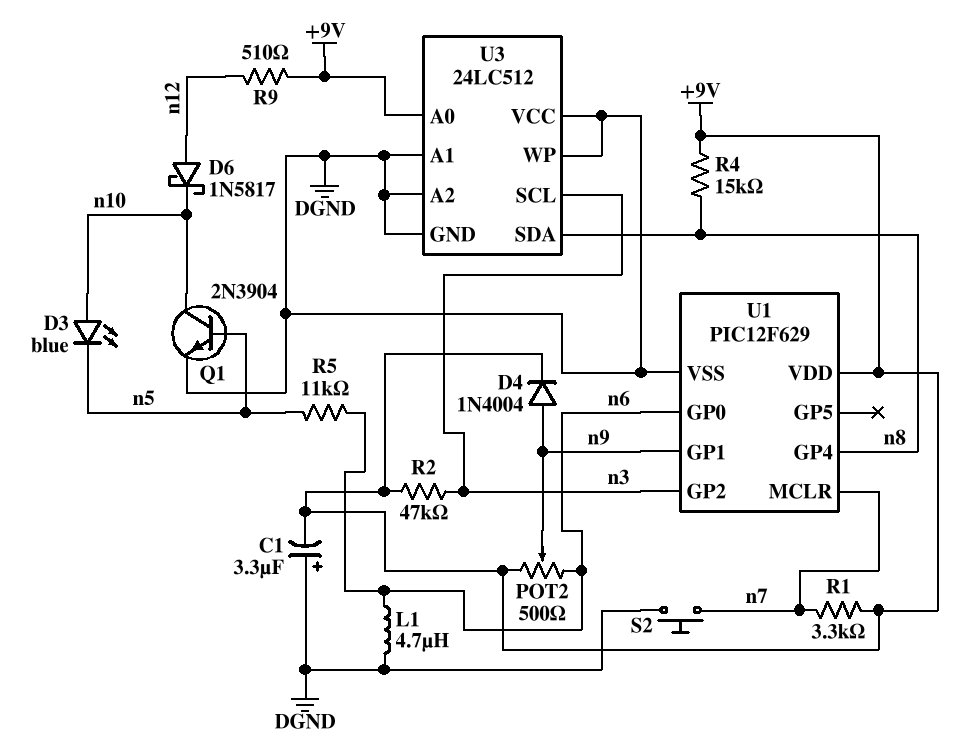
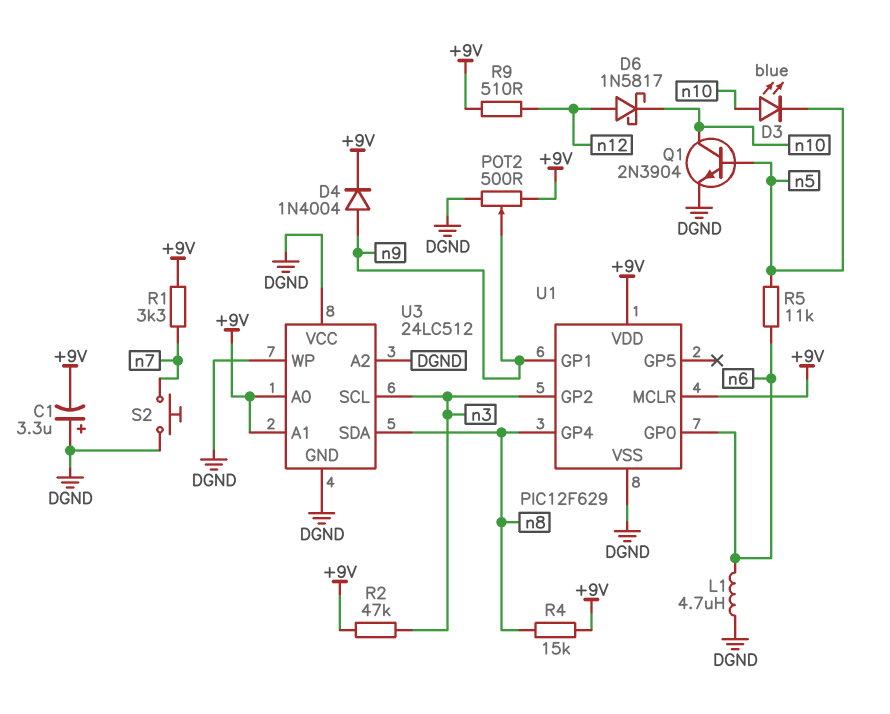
POT2: 500 (+9V, n6, wiper n9) -> 500 (+9V, DGND, wiper n9)
U1 pin MCLR: n7 -> +9V
U3 pin A1: DGND -> +9V

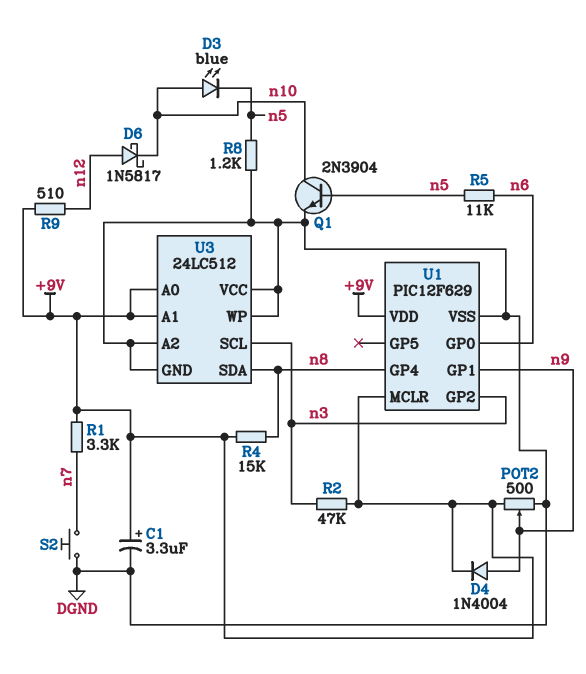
C1: 3.3uF (plus DGND, minus +9V) -> 3.3uF (plus +9V, minus DGND)
L1: 4.7uH (DGND, n6) -> none
R8: none -> 1.2k (DGND, n5)

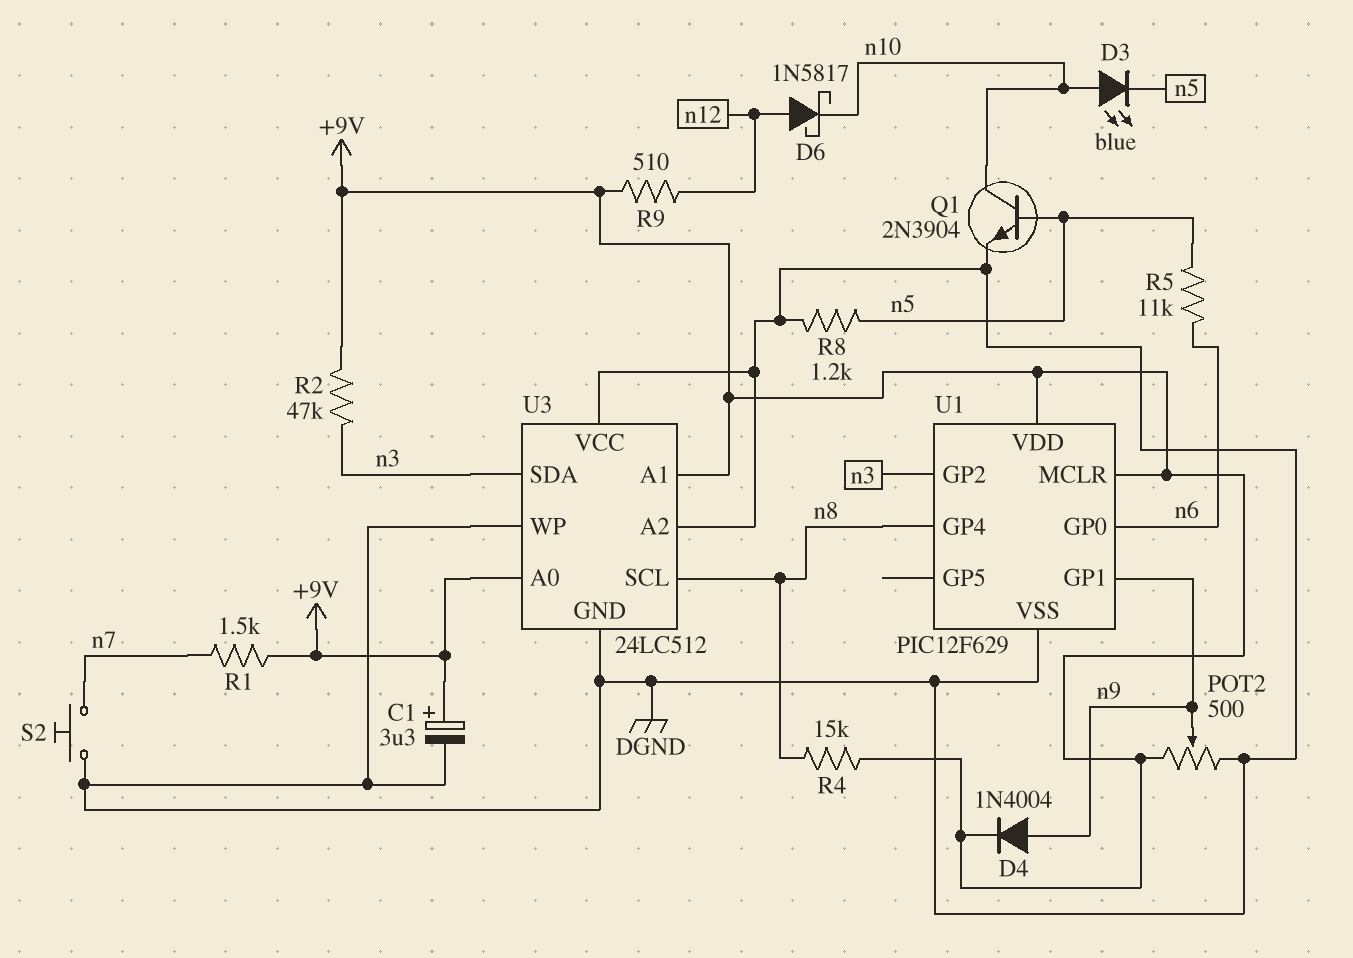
R1: 3.3k (+9V, n7) -> 1.5k (+9V, n7)
U3 pin SCL: n3 -> n8
U3 pin SDA: n8 -> n3

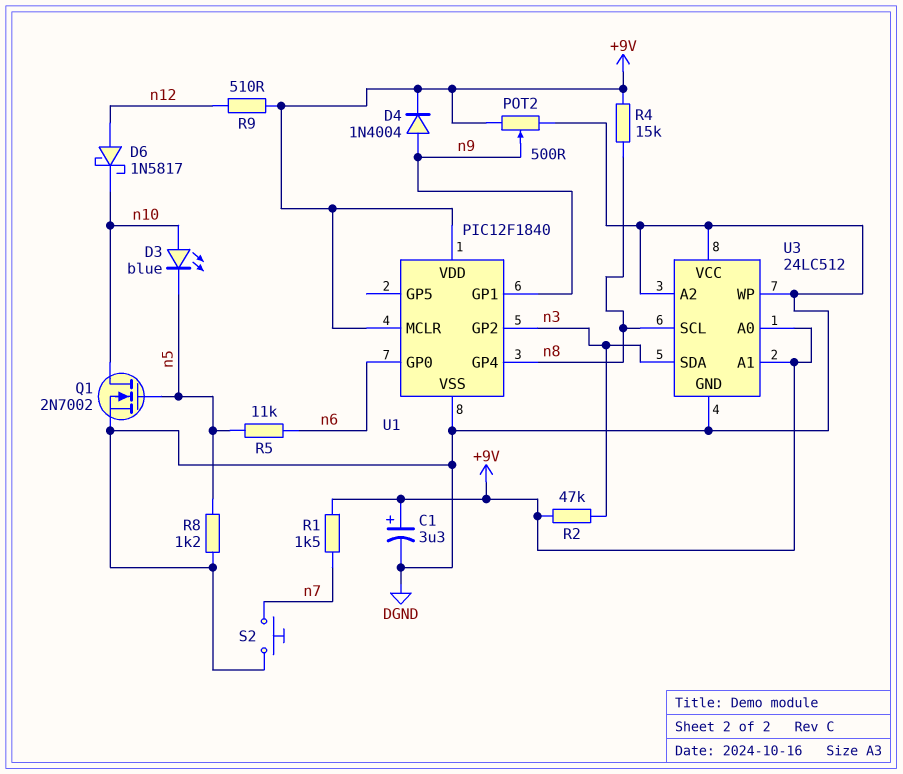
Q1: NPN 2N3904 (B n5, C n10, E DGND) -> NMOS 2N7002 (G n5, D n10, S DGND)
U1: PIC12F629 -> PIC12F1840

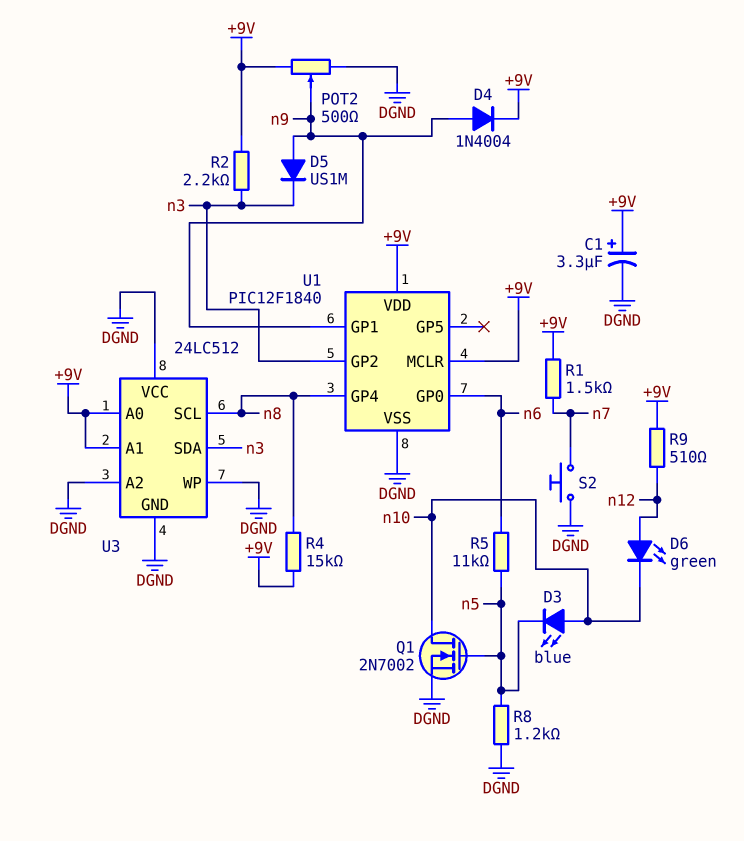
D5: none -> diode US1M (A n9, K n3)
D6: schottky 1N5817 (A n12, K n10) -> LED green (A n12, K n10)
R2: 47k (+9V, n3) -> 2.2k (+9V, n3)

